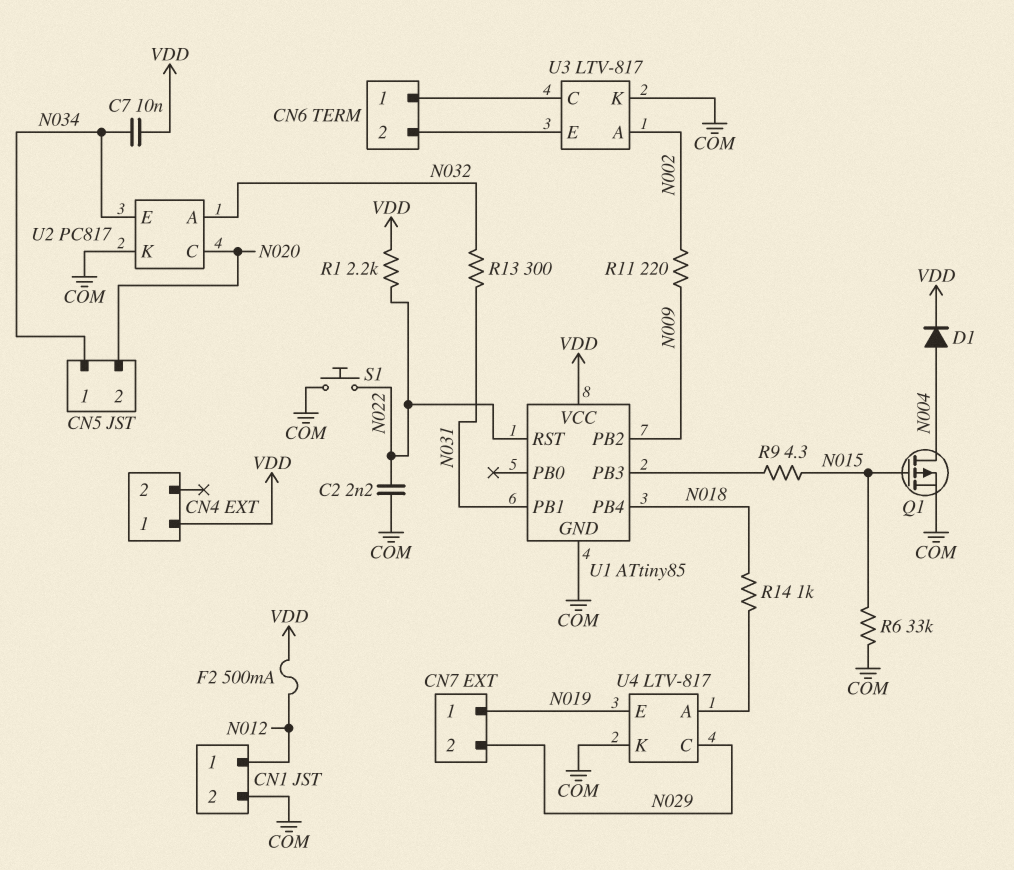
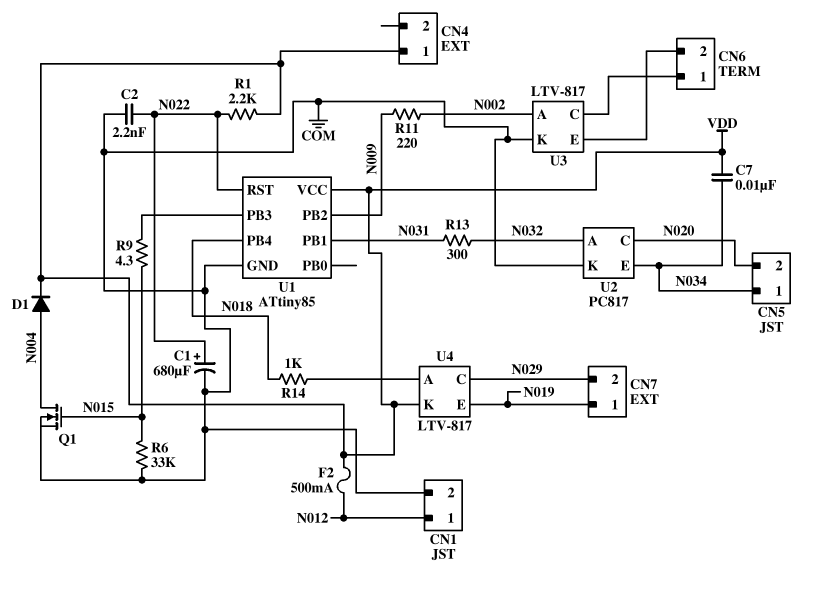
C1: none -> 680uF (plus N022, minus COM)
Q1: PMOS (G N015, D N004, S COM) -> NMOS (G N015, D N004, S COM)
S1: button (COM, N022) -> none
U4 pin K: COM -> VDD

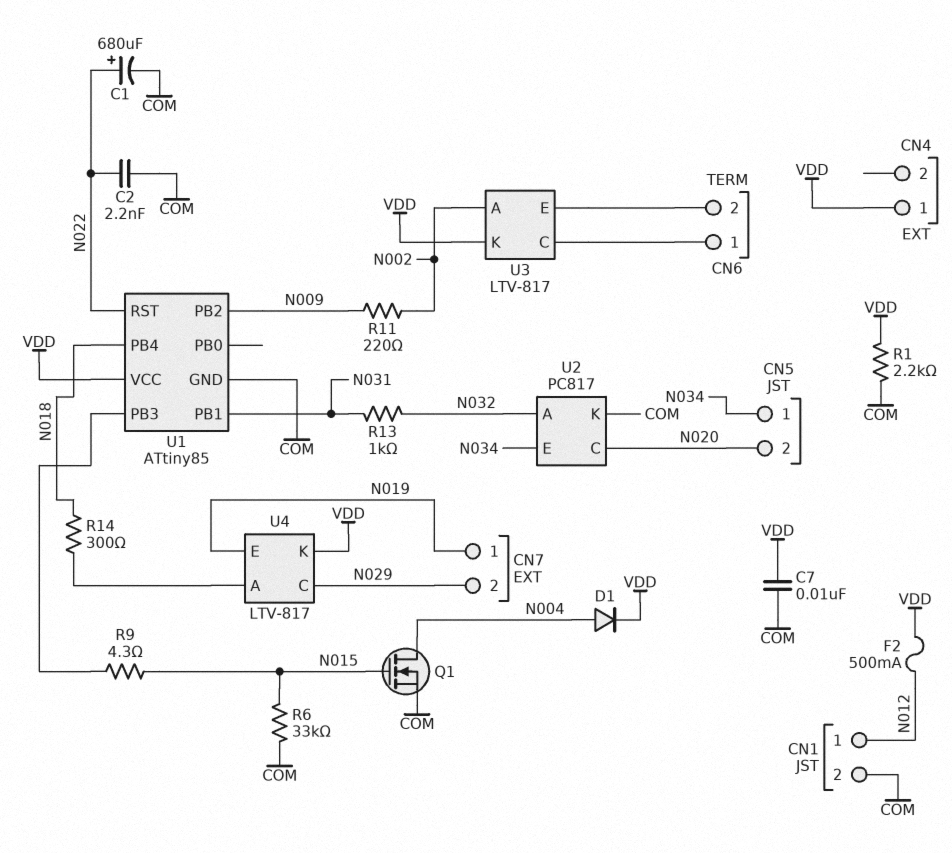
C7: 10nF (N034, VDD) -> 10nF (COM, VDD)
R1: 2.2k (N022, VDD) -> 2.2k (COM, VDD)
R13: 300 (N031, N032) -> 1k (N031, N032)
R14: 1k (N018, U4/A) -> 300 (N018, U4/A)
U3 pin K: COM -> VDD

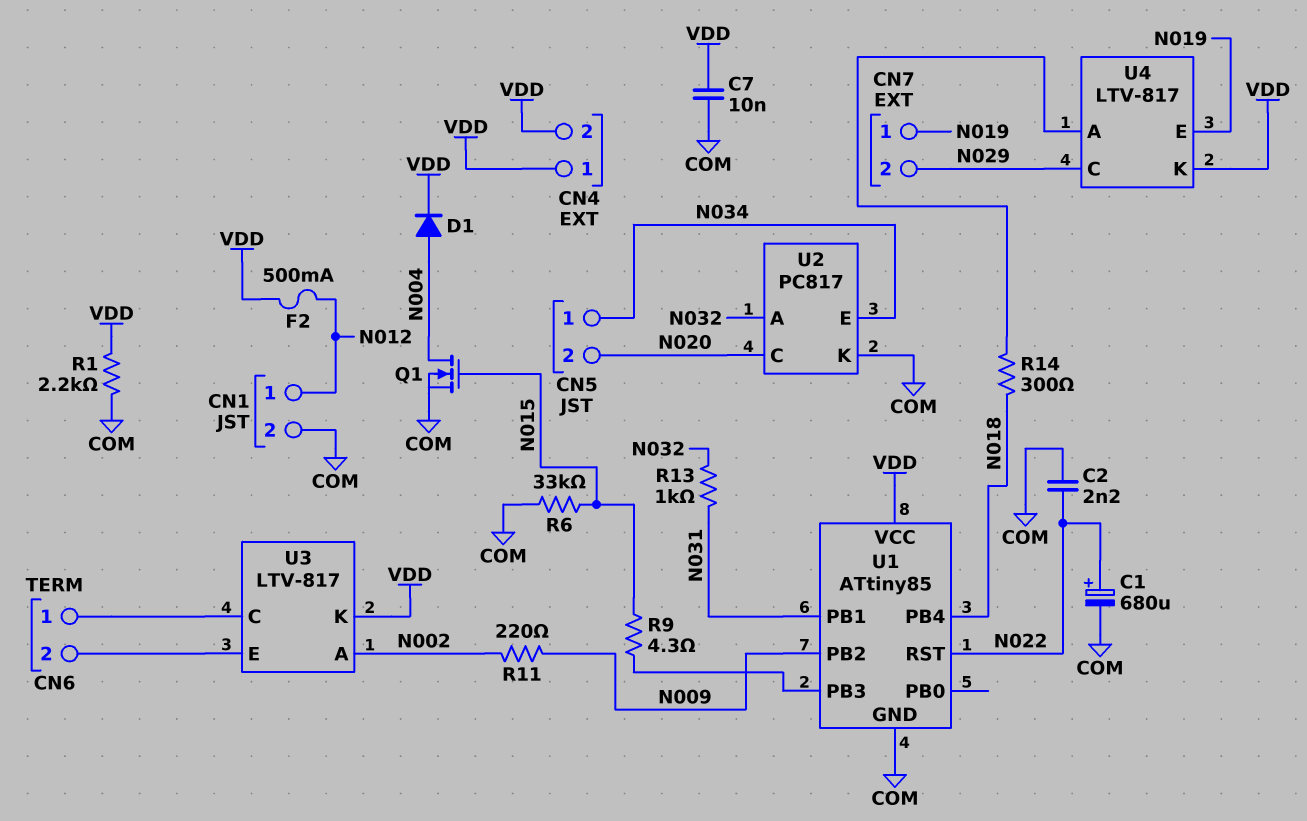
CN4 pin 2: none -> VDD

